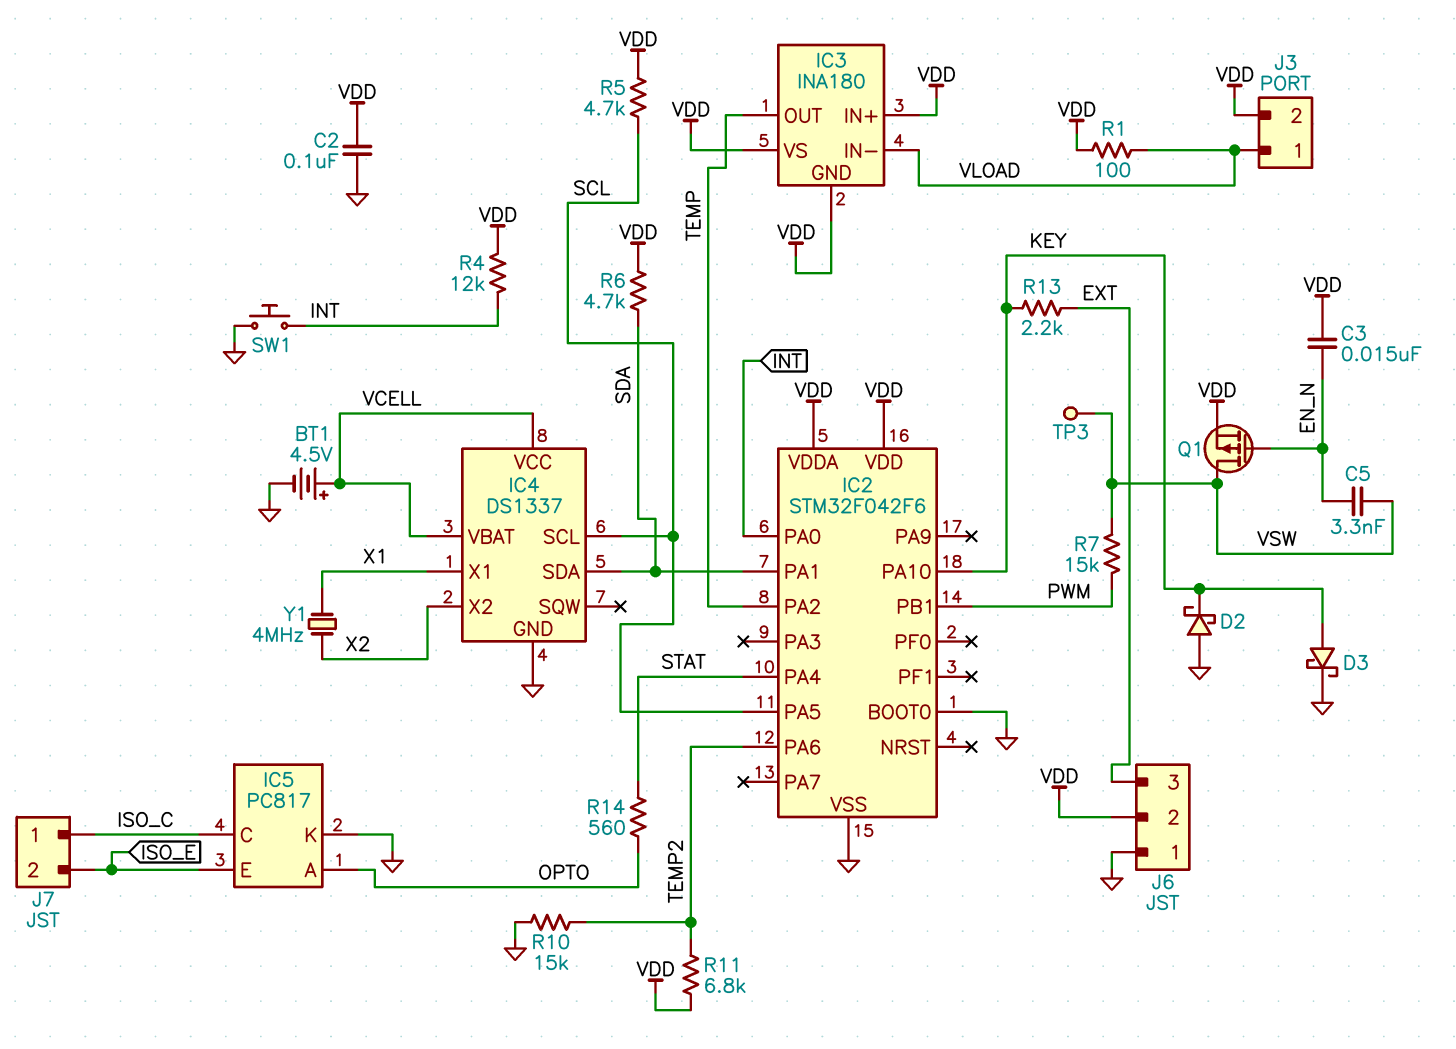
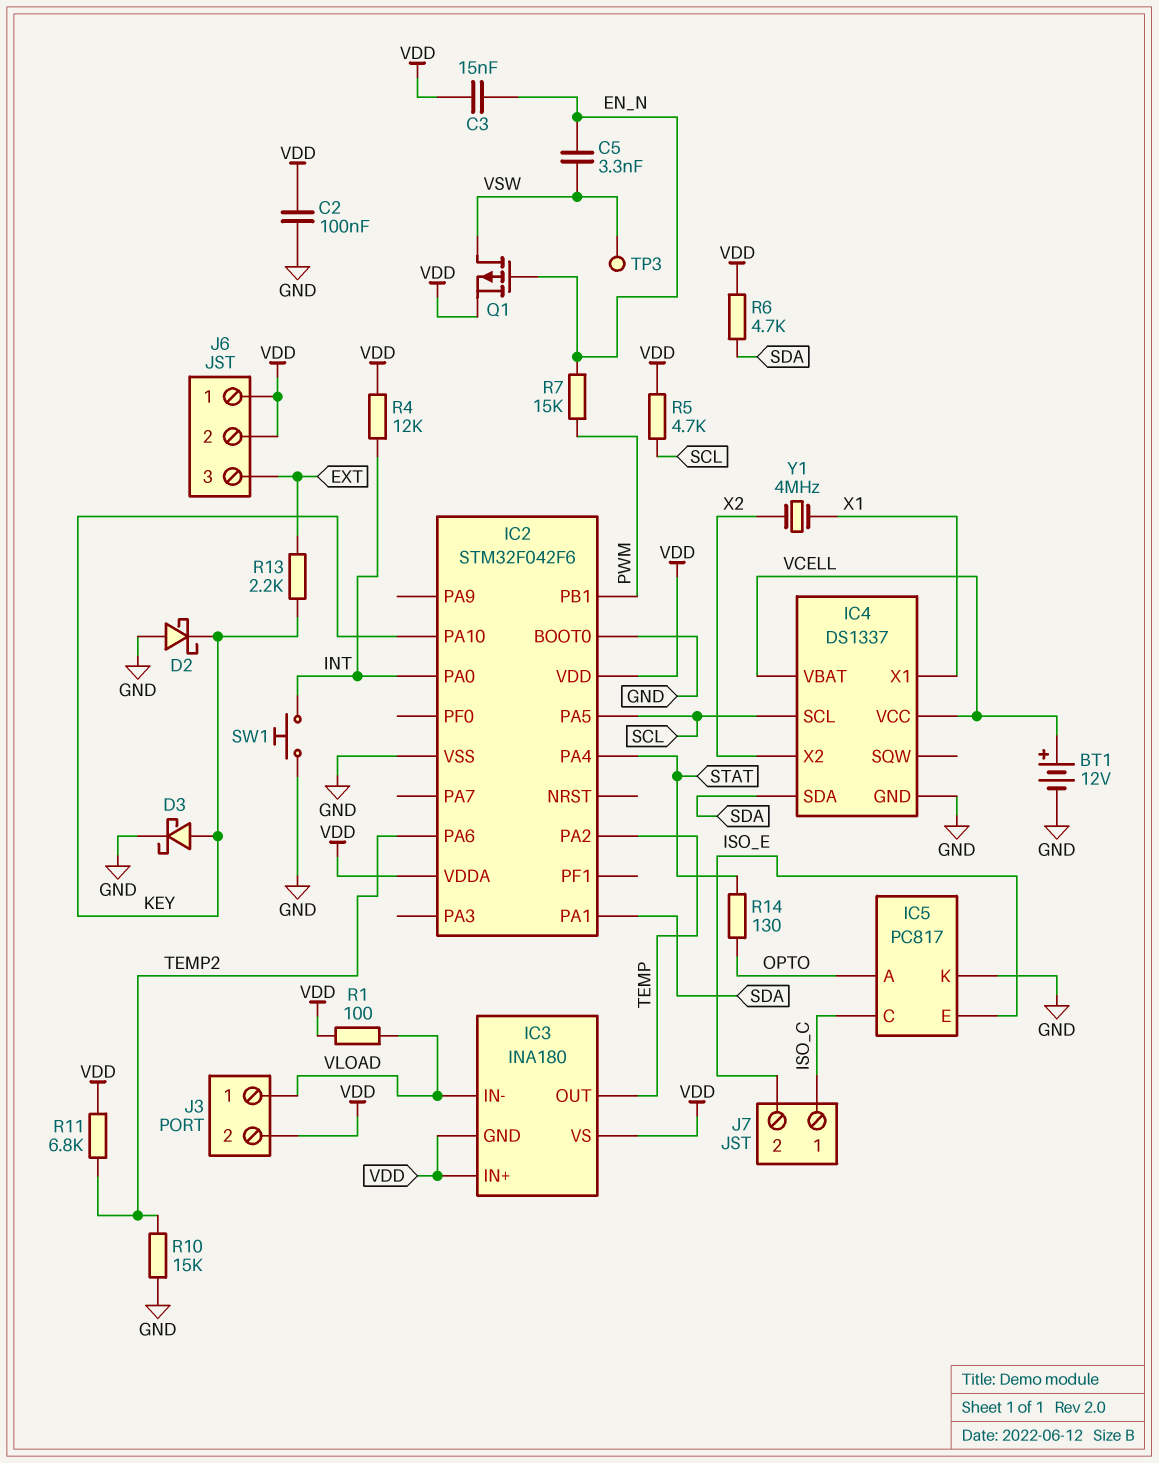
BT1: 4.5V (plus VCELL, minus GND) -> 12V (plus VCELL, minus GND)
J6 pin 1: GND -> VDD
R7: 15k (PWM, VSW) -> 15k (EN_N, PWM)
R14: 560 (OPTO, STAT) -> 130 (OPTO, STAT)

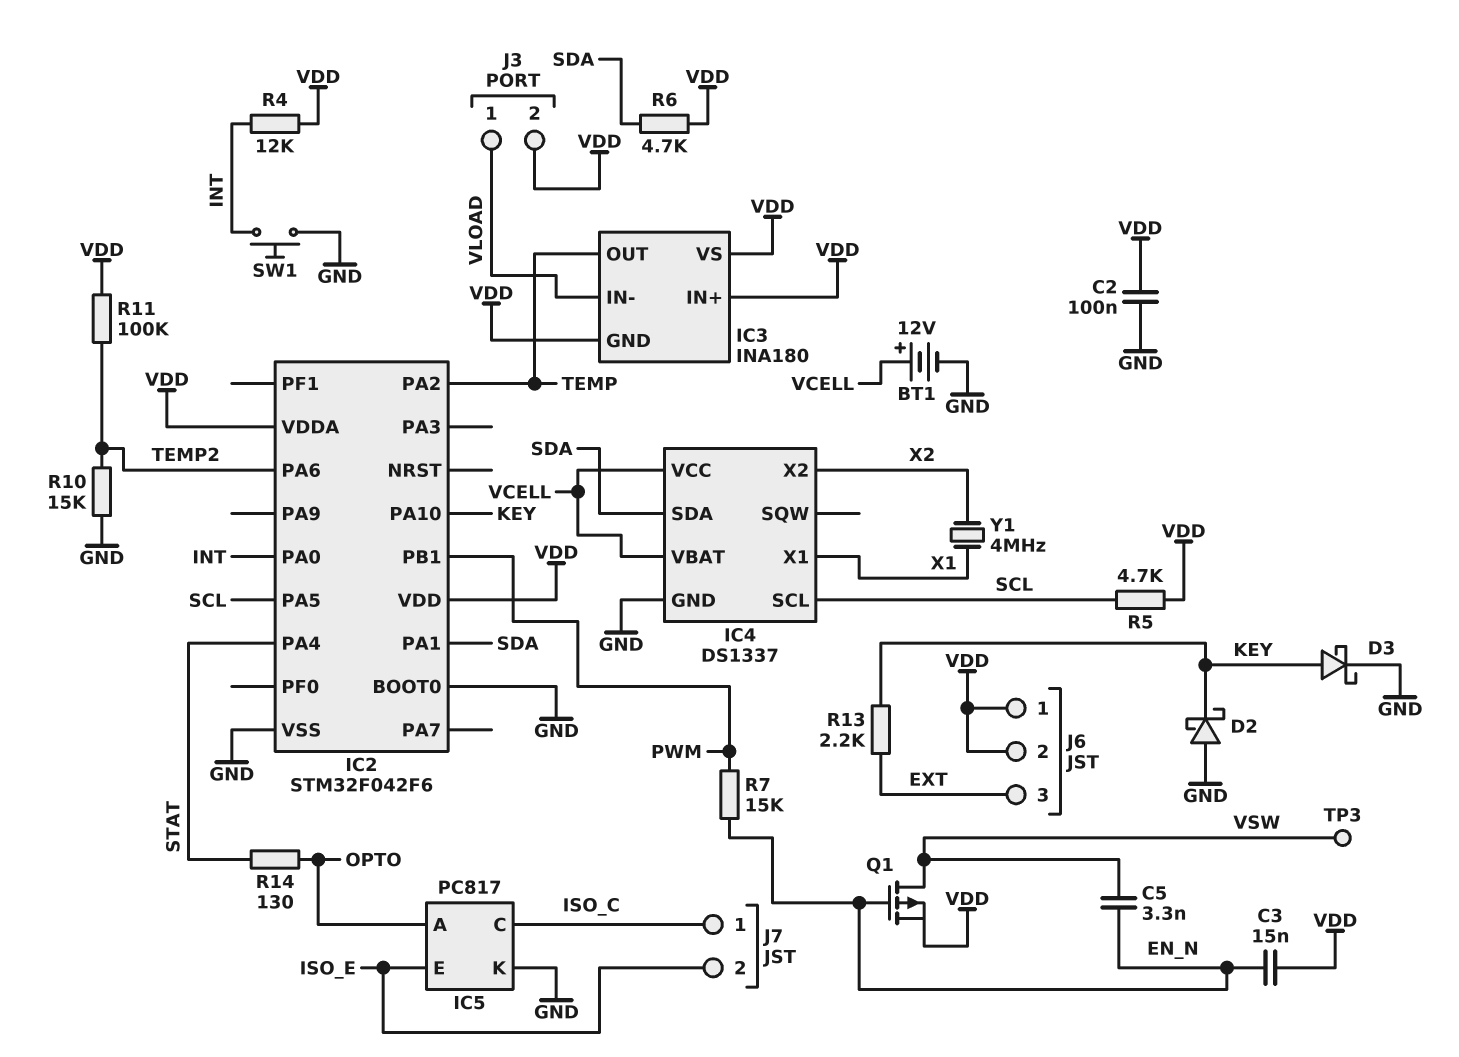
R1: 100 (VDD, VLOAD) -> none
R11: 6.8k (TEMP2, VDD) -> 100k (TEMP2, VDD)

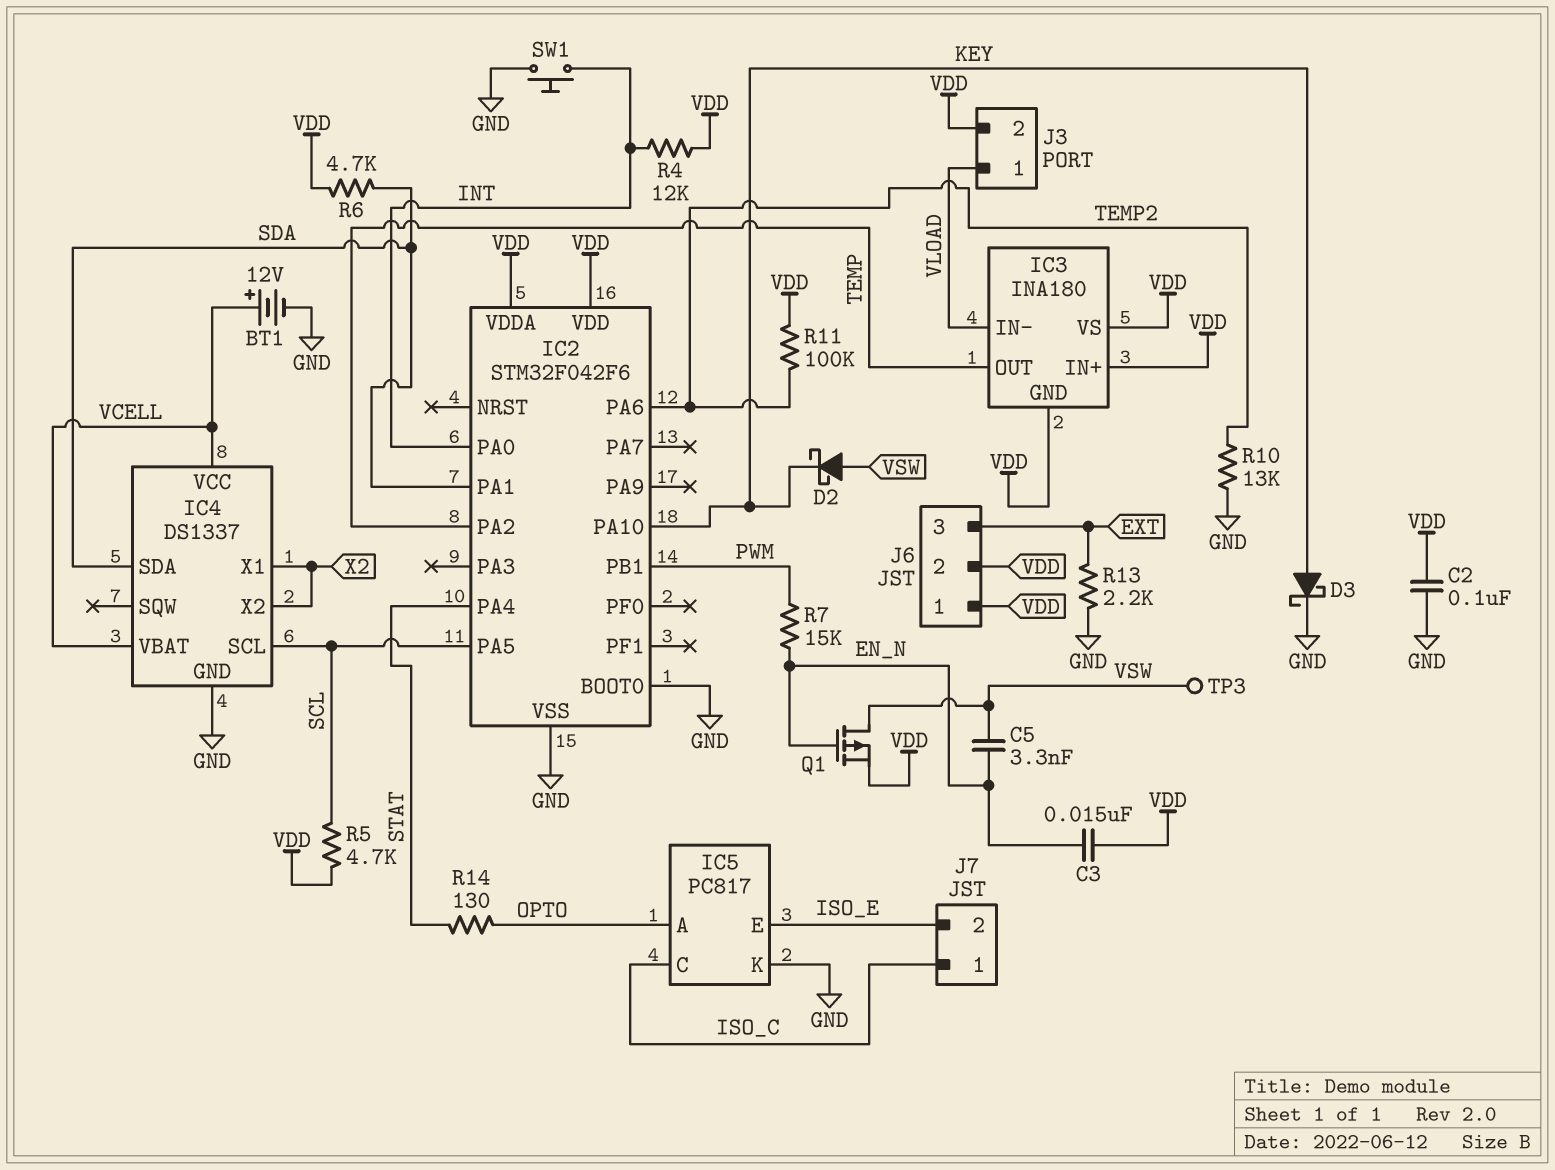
D2: schottky (A GND, K KEY) -> schottky (A VSW, K KEY)
IC4 pin X1: X1 -> X2
R10: 15k (GND, TEMP2) -> 13k (GND, TEMP2)
R13: 2.2k (EXT, KEY) -> 2.2k (EXT, GND)
Y1: 4MHz (X1, X2) -> none

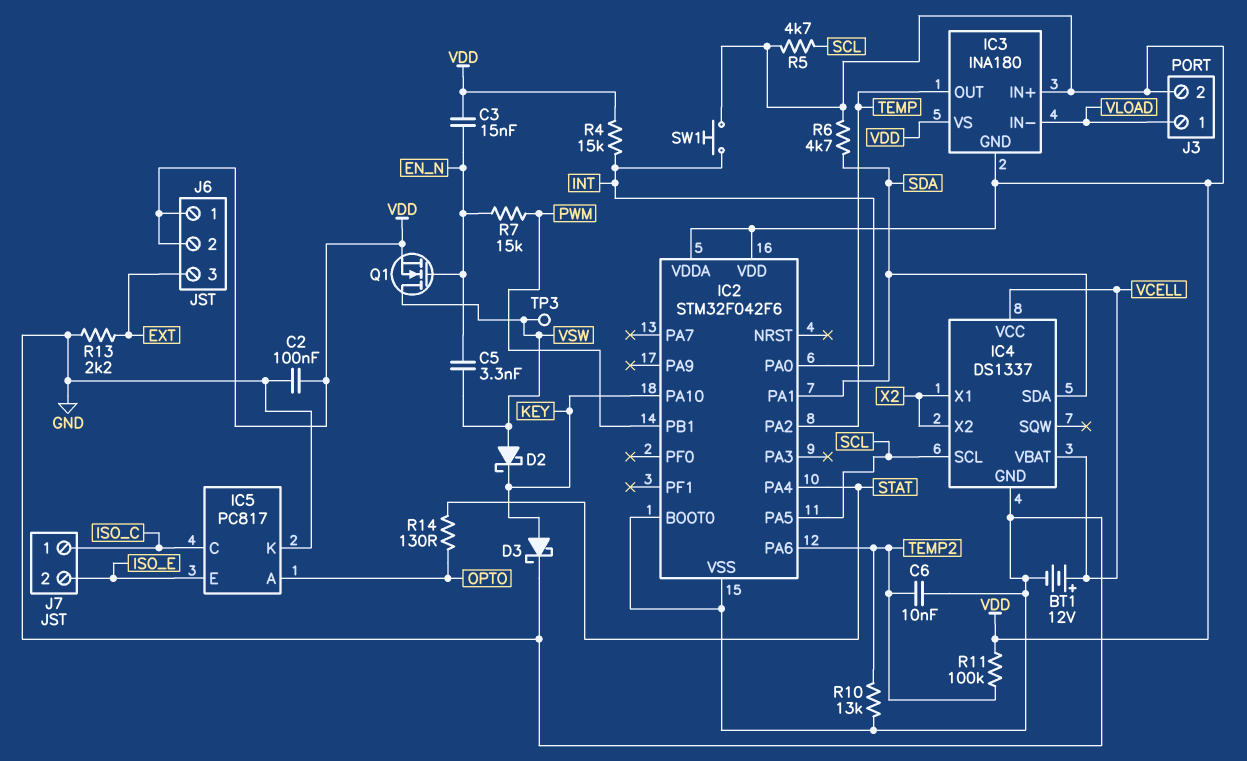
C6: none -> 10nF (GND, TEMP2)
Q1: PMOS (G EN_N, D VSW, S VDD) -> NMOS (G EN_N, D VSW, S VDD)
R4: 12k (INT, VDD) -> 15k (INT, VDD)
SW1: button (GND, INT) -> button (INT, VDD)

